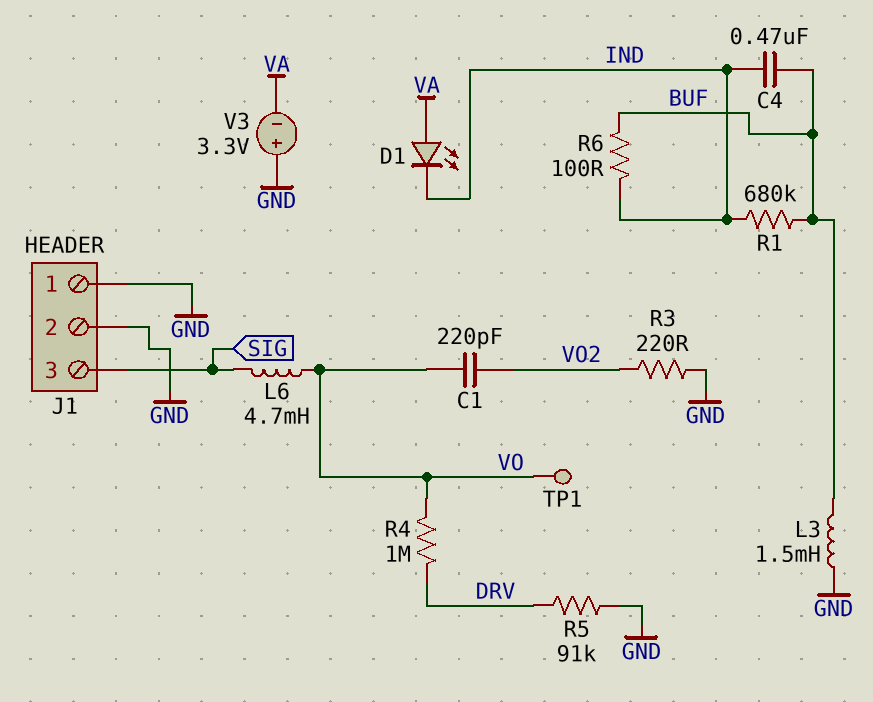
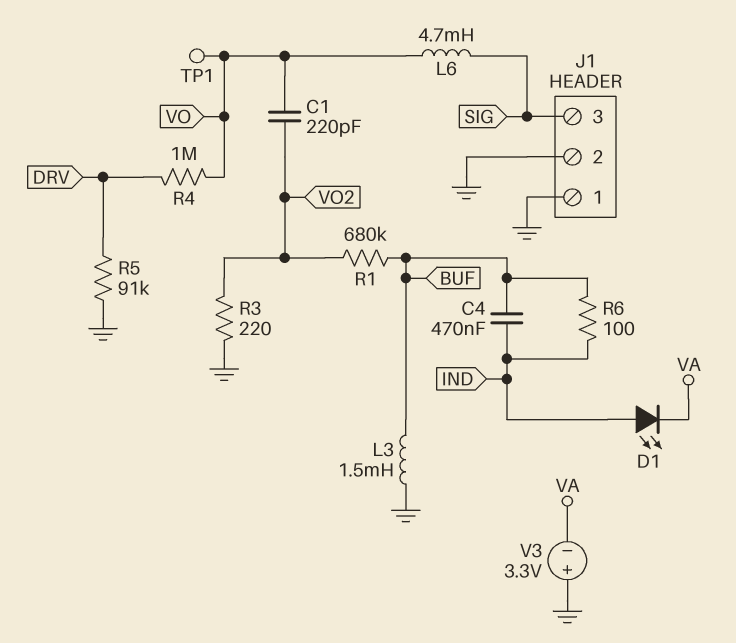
D1: LED (A VA, K IND) -> LED (A IND, K VA)
R1: 680k (BUF, IND) -> 680k (BUF, VO2)

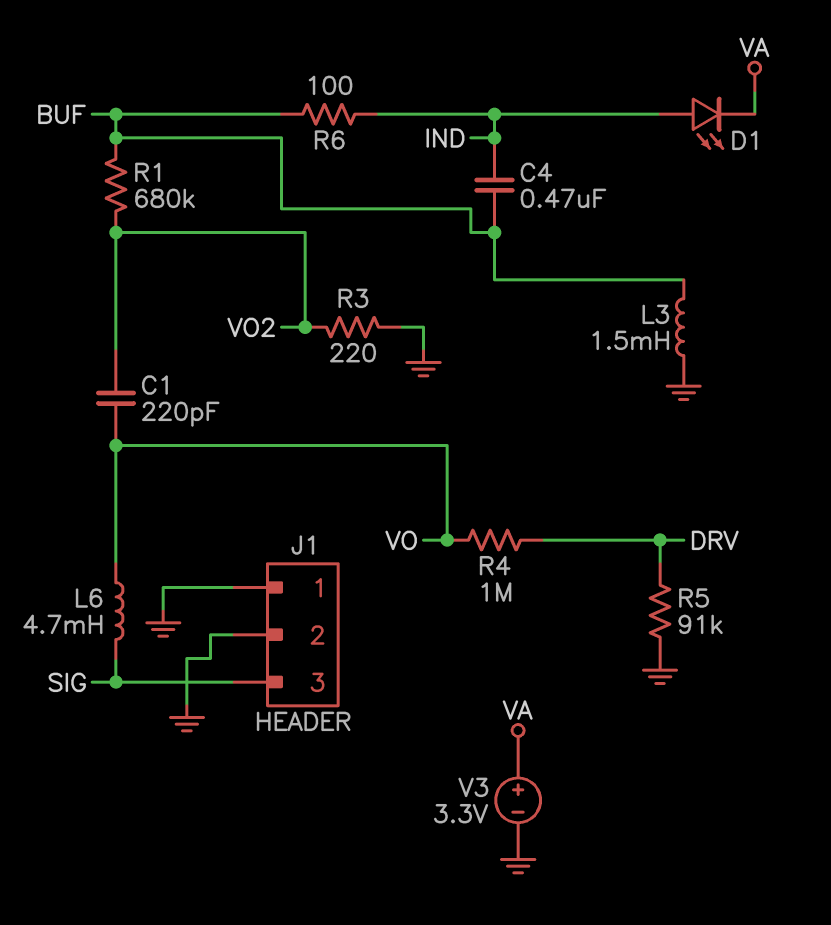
TP1: test point (VO) -> none
V3: 3.3V (plus GND, minus VA) -> 3.3V (plus VA, minus GND)

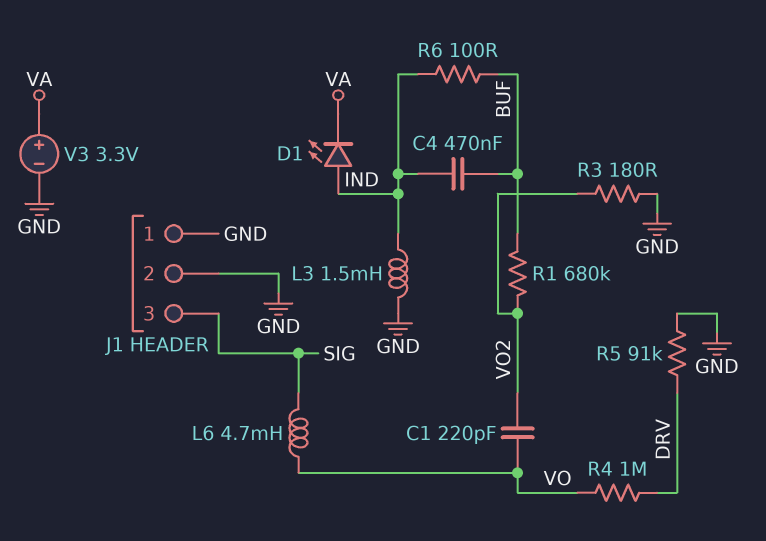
L3: 1.5mH (BUF, GND) -> 1.5mH (GND, IND)
R3: 220 (GND, VO2) -> 180 (GND, VO2)

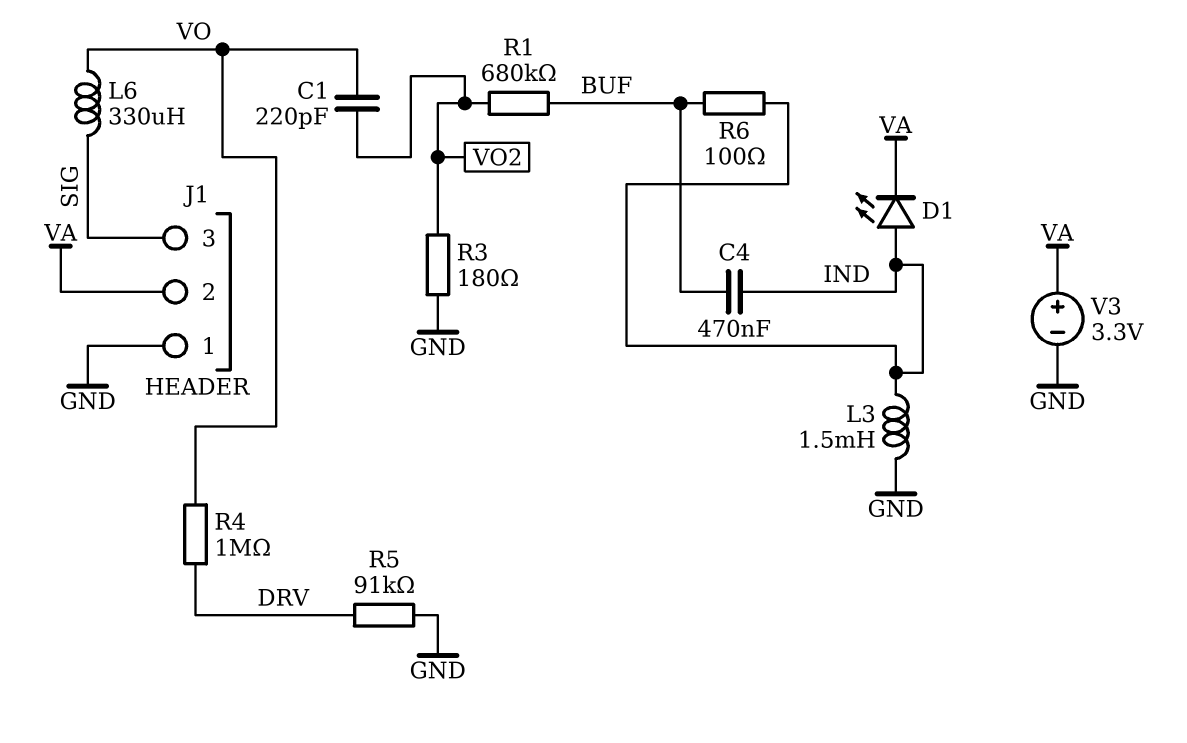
J1 pin 2: GND -> VA
L6: 4.7mH (SIG, VO) -> 330uH (SIG, VO)

